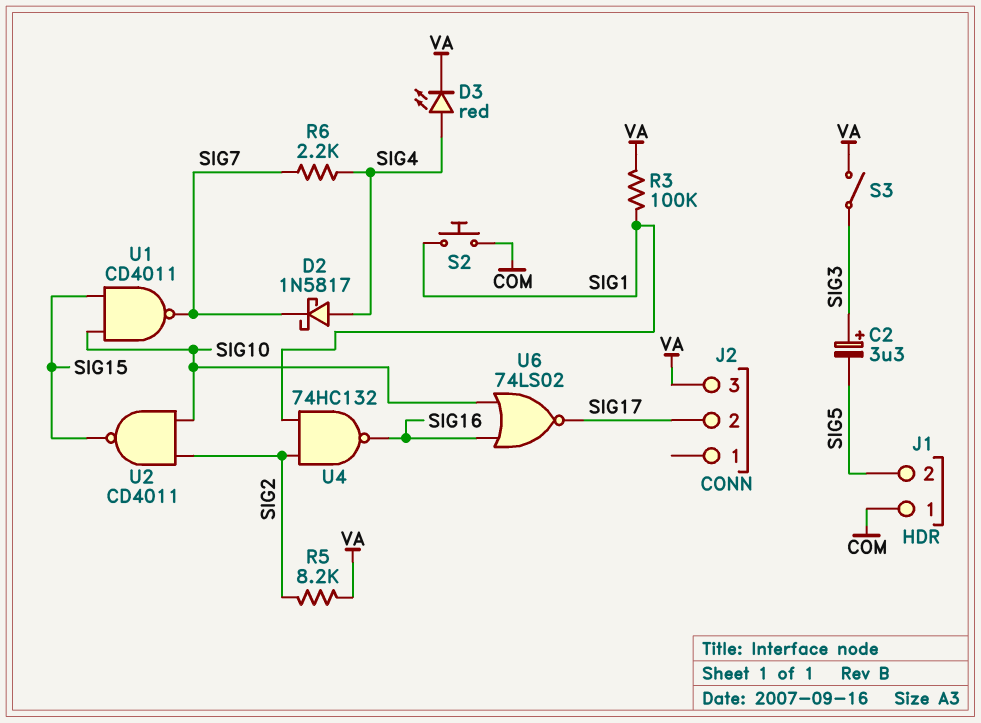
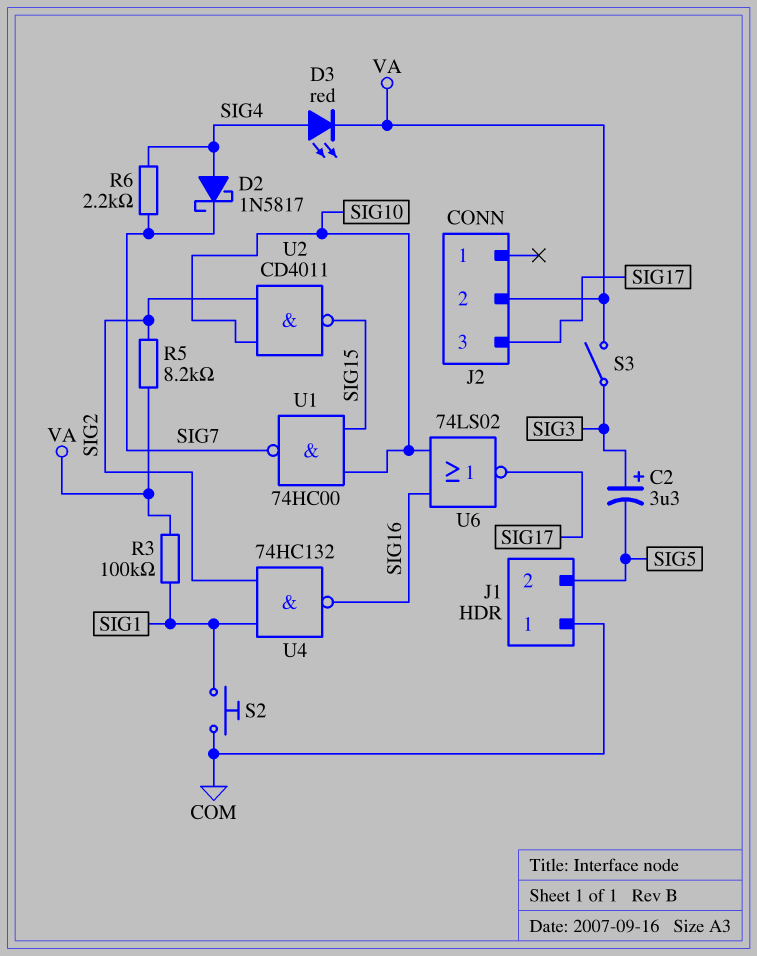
J2 pin 2: SIG17 -> VA
J2 pin 3: VA -> SIG17
U1: NAND CD4011 (in SIG10, in SIG15, out SIG7) -> NAND 74HC00 (in SIG10, in SIG15, out SIG7)

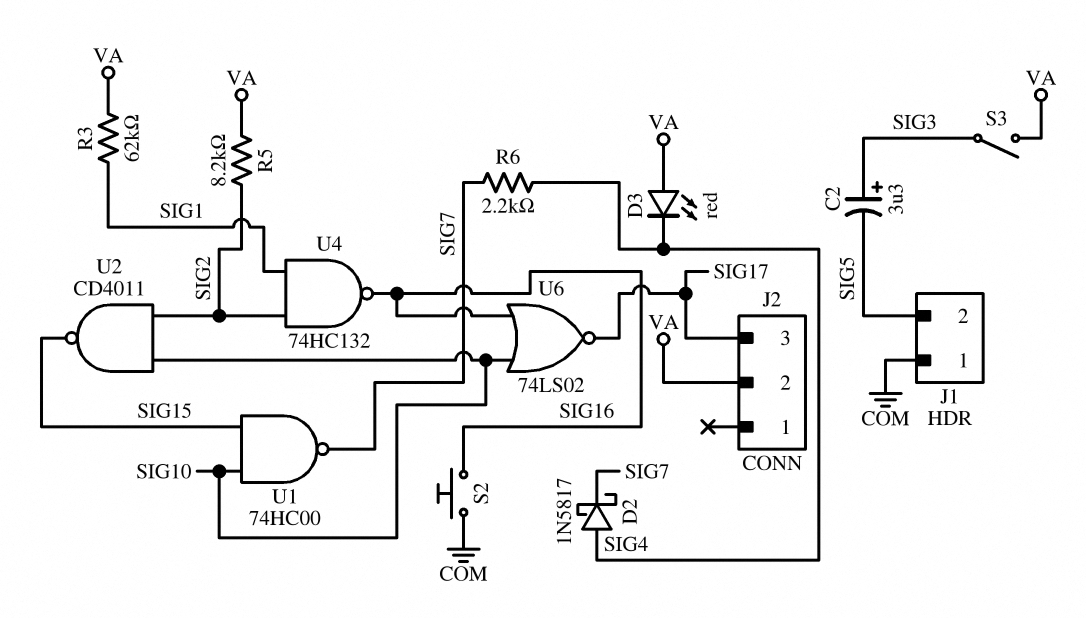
D3: LED red (A SIG4, K VA) -> LED red (A VA, K SIG4)
R3: 100k (SIG1, VA) -> 62k (SIG1, VA)
S2: button (COM, SIG1) -> button (COM, SIG16)

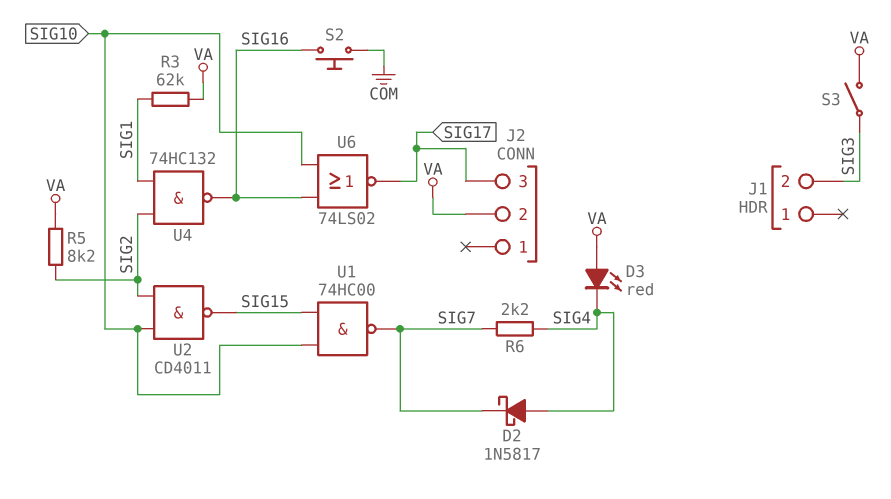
C2: 3.3uF (plus SIG3, minus SIG5) -> none
J1 pin 1: COM -> none
J1 pin 2: SIG5 -> SIG3

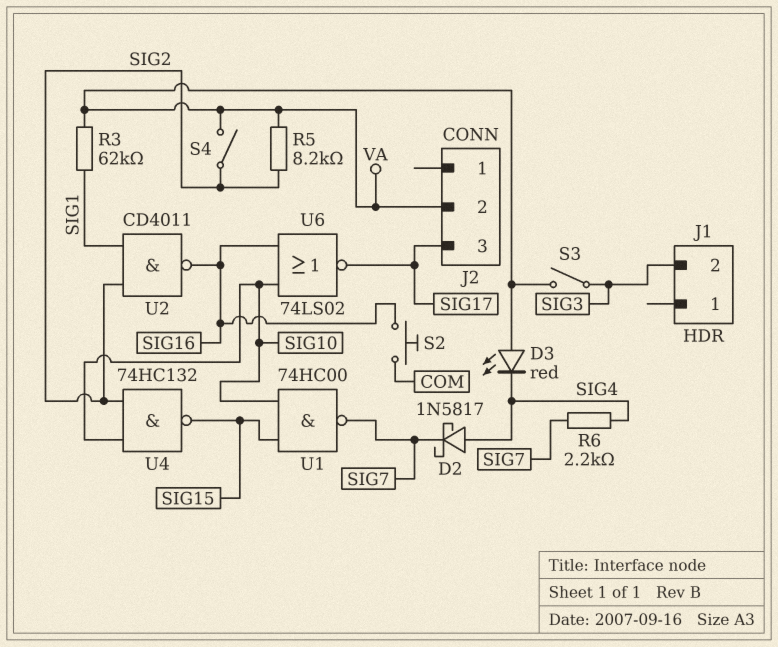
S4: none -> switch (SIG2, VA)
U2: NAND CD4011 (in SIG2, in SIG10, out SIG15) -> NAND CD4011 (in SIG1, in SIG2, out SIG16)
U4: NAND 74HC132 (in SIG1, in SIG2, out SIG16) -> NAND 74HC132 (in SIG2, in SIG10, out SIG15)

